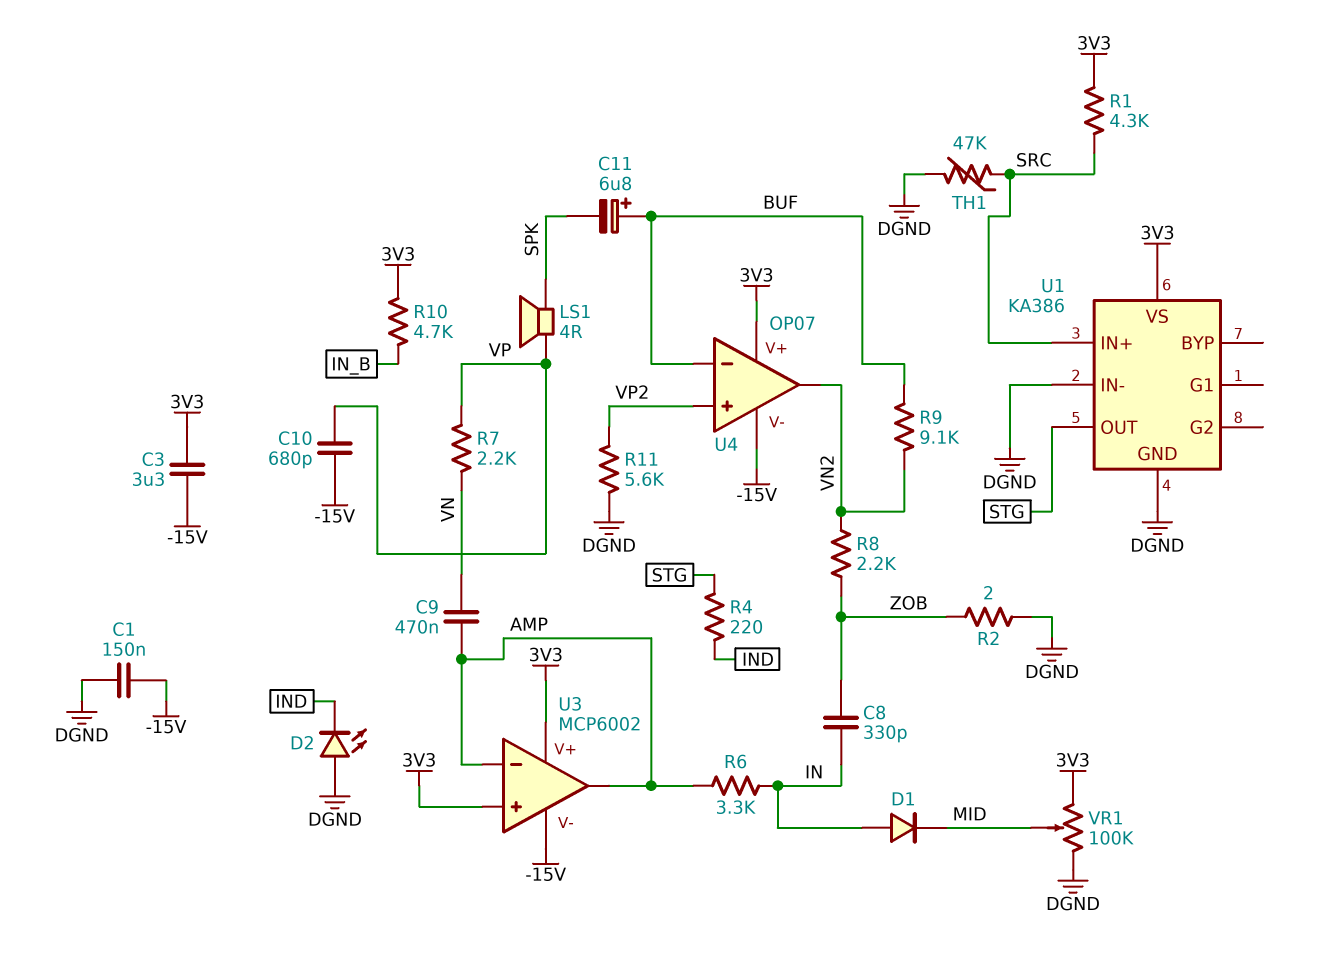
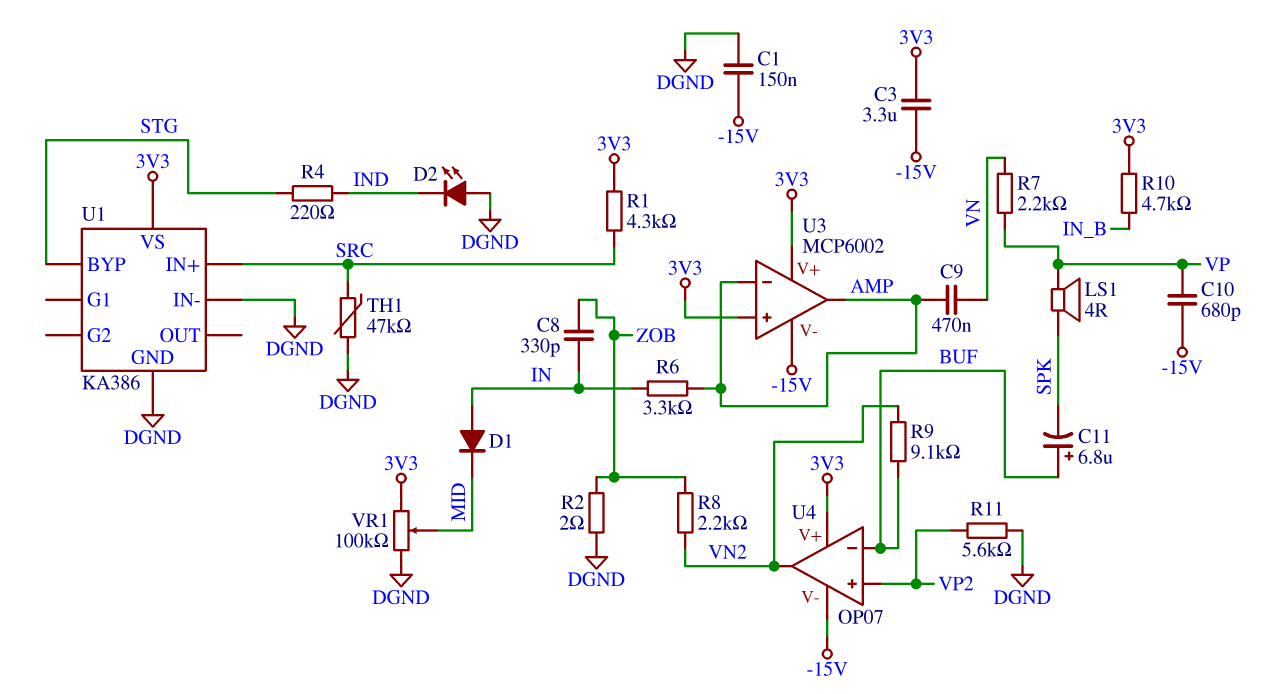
U1 pin BYP: none -> STG
U1 pin OUT: STG -> none

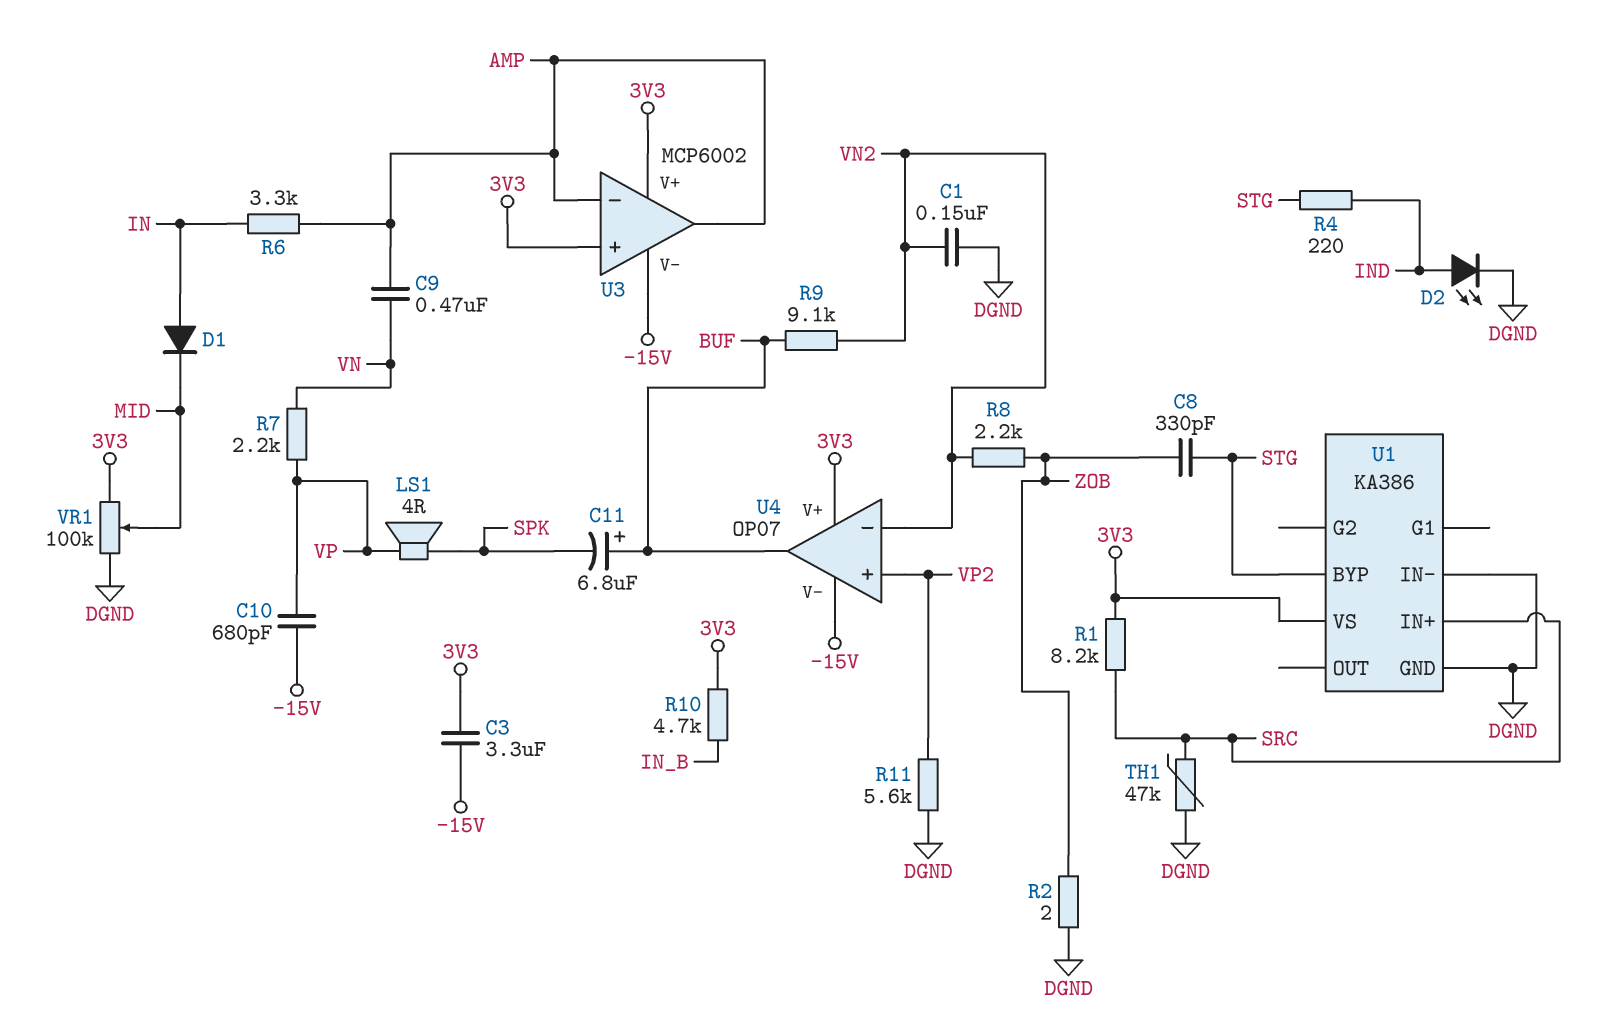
C1: 150nF (-15V, DGND) -> 150nF (DGND, VN2)
C8: 330pF (IN, ZOB) -> 330pF (STG, ZOB)
D2: LED (A DGND, K IND) -> LED (A IND, K DGND)
R1: 4.3k (3V3, SRC) -> 8.2k (3V3, SRC)
U4 pin in-: BUF -> VN2
U4 pin out: VN2 -> BUF

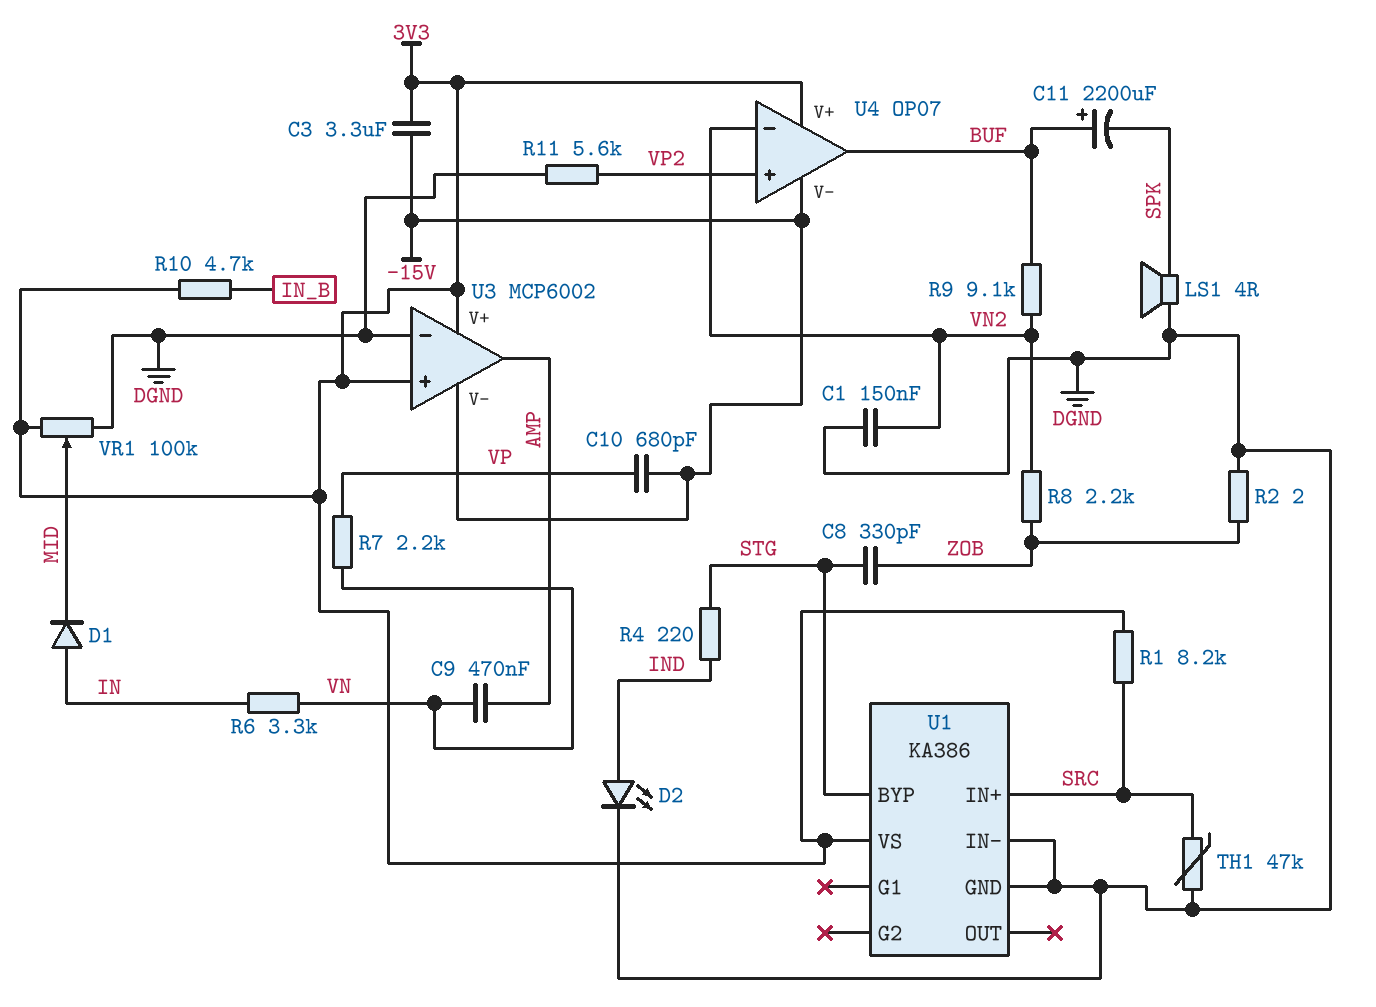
C11: 6.8uF (plus BUF, minus SPK) -> 2200uF (plus BUF, minus SPK)
LS1: speaker 4R (SPK, VP) -> speaker 4R (DGND, SPK)
R6: 3.3k (AMP, IN) -> 3.3k (IN, VN)
U3 pin in-: AMP -> DGND

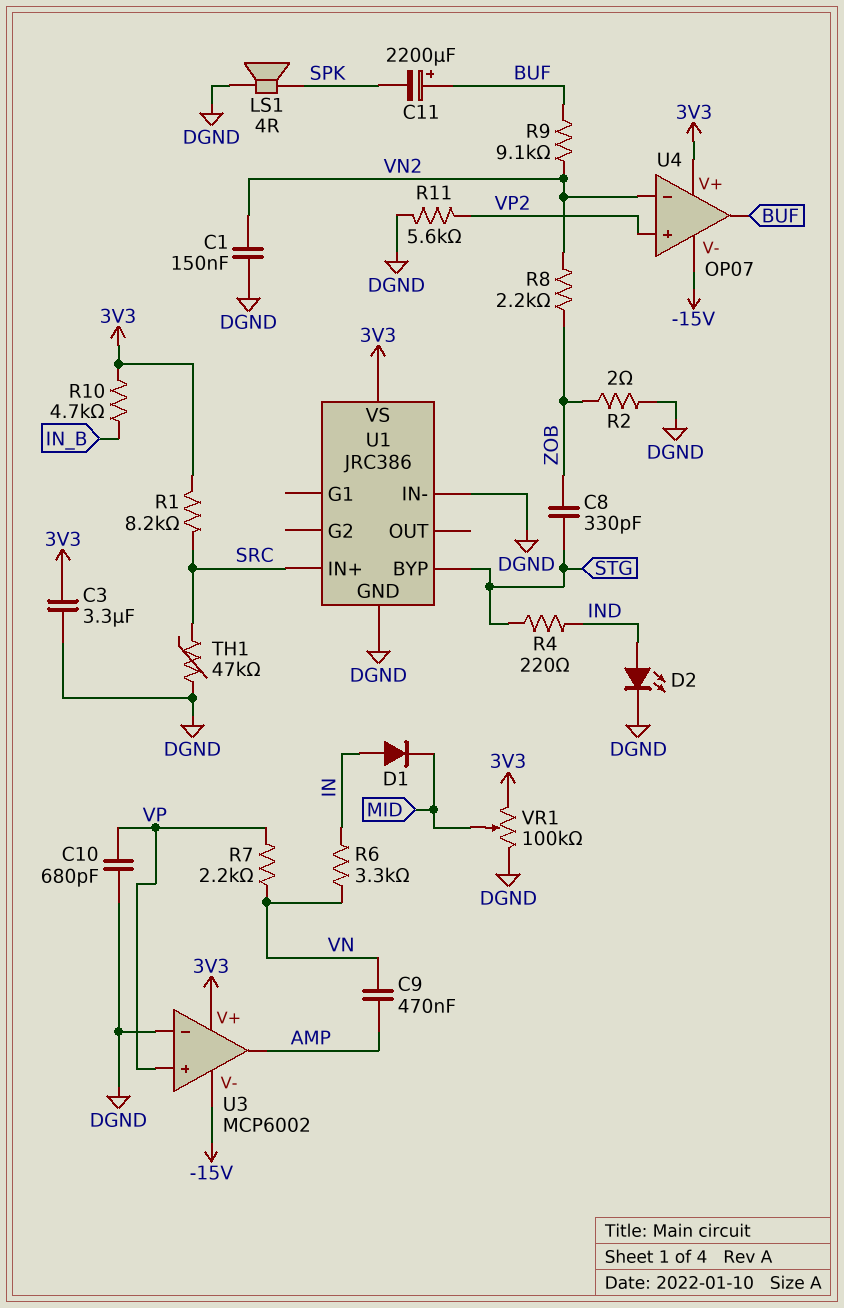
C3: 3.3uF (-15V, 3V3) -> 3.3uF (3V3, DGND)
C10: 680pF (-15V, VP) -> 680pF (DGND, VP)
U1: KA386 -> JRC386
U3 pin in+: 3V3 -> VP

